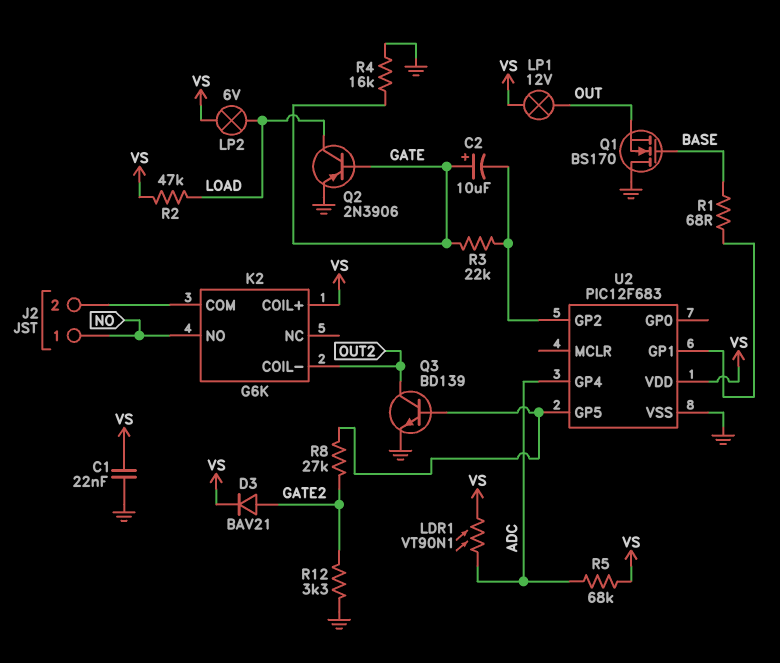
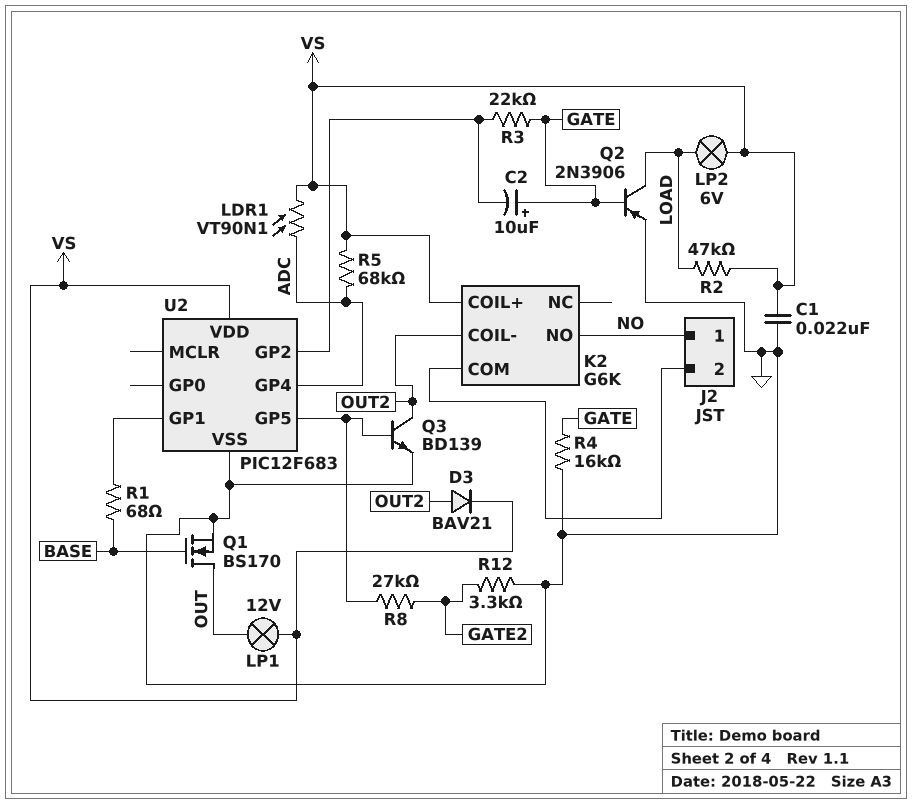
D3: diode BAV21 (A GATE2, K VS) -> diode BAV21 (A OUT2, K VS)
Q1: NMOS BS170 (G BASE, D GND, S OUT) -> NMOS BS170 (G BASE, D OUT, S GND)

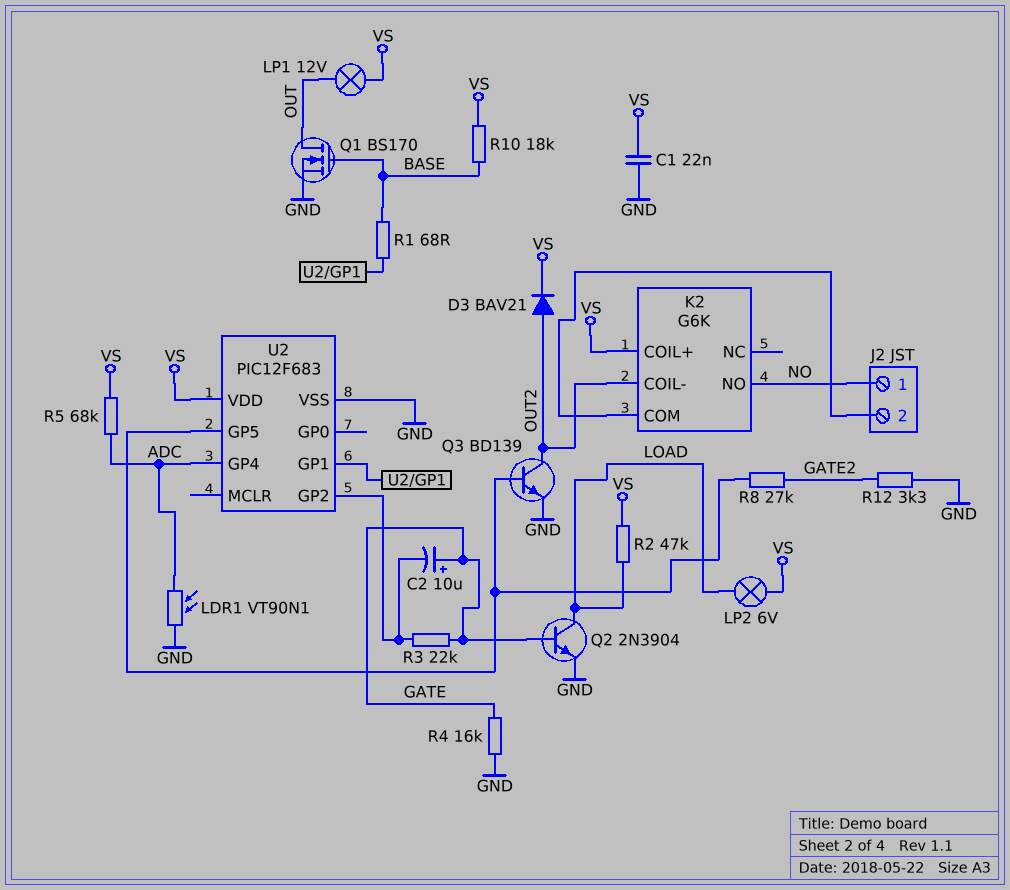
LDR1: VT90N1 (ADC, VS) -> VT90N1 (ADC, GND)
Q2: PNP 2N3906 (B GATE, C LOAD, E GND) -> NPN 2N3904 (B GATE, C LOAD, E GND)
R10: none -> 18k (BASE, VS)

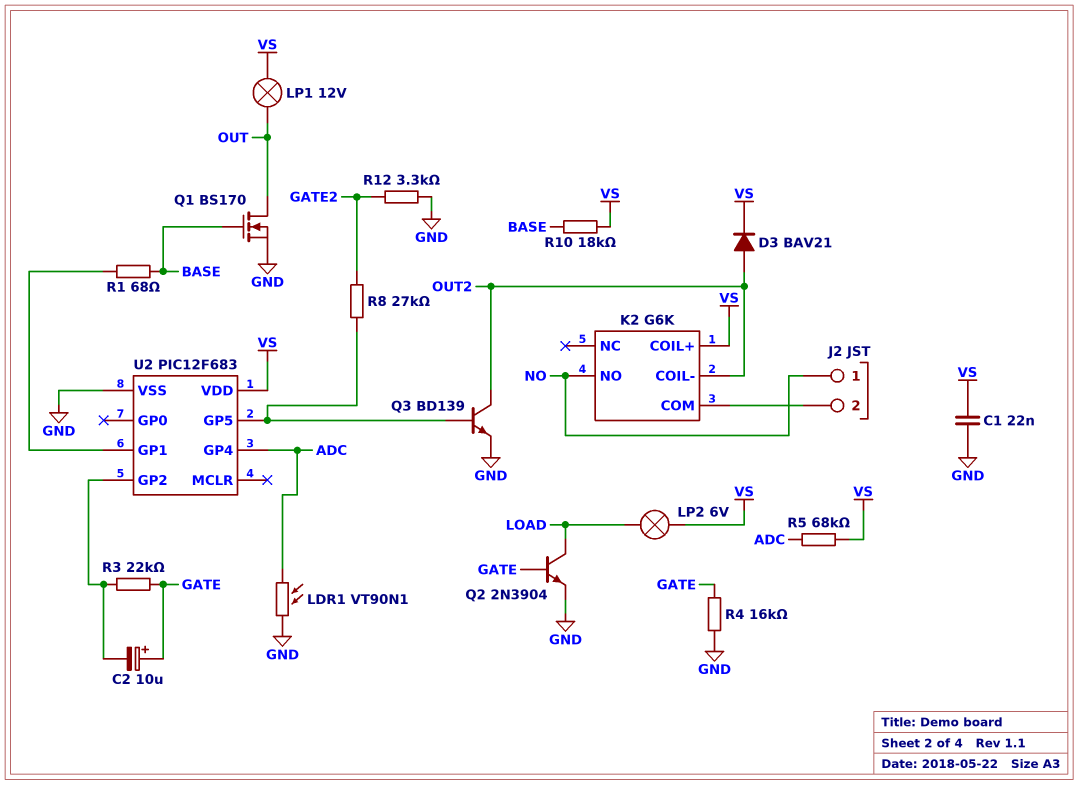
R2: 47k (LOAD, VS) -> none

